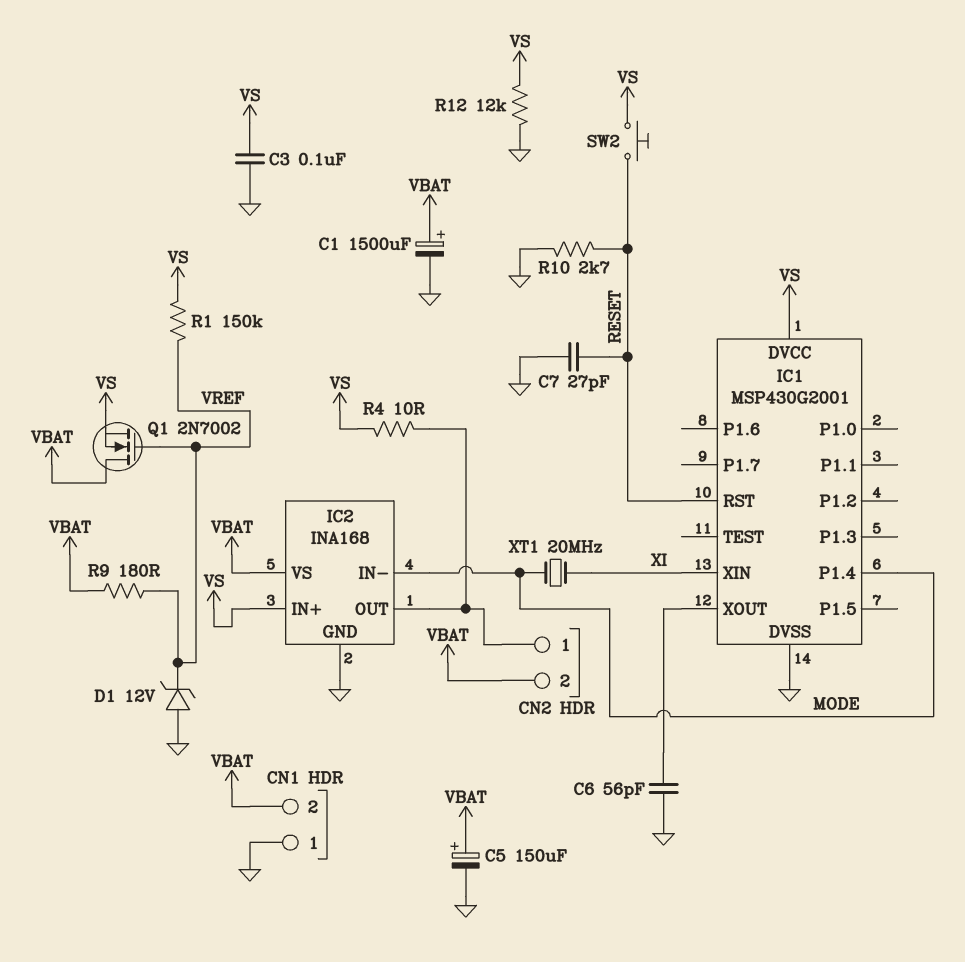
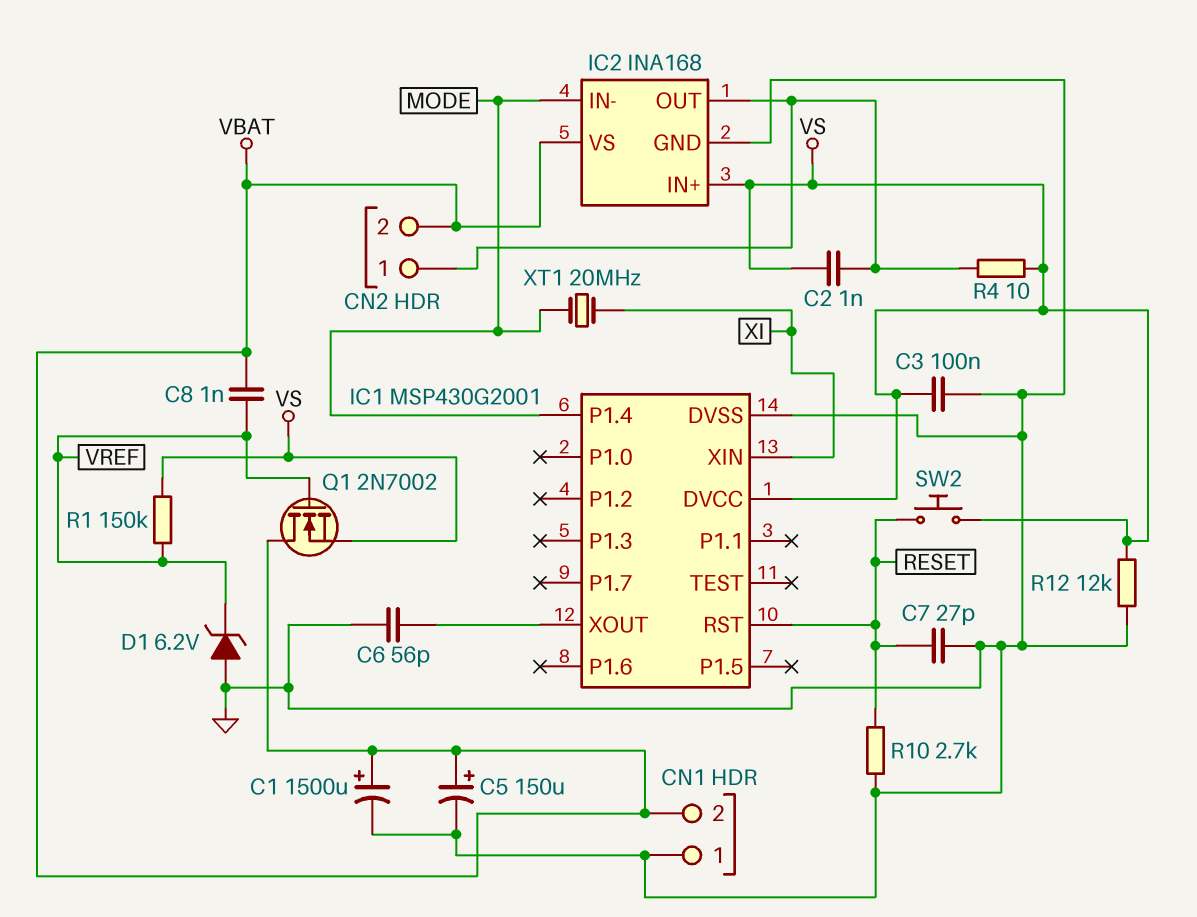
C2: none -> 1nF (CN2/1, VS)
C8: none -> 1nF (VBAT, VREF)
D1: zener 12V (A GND, K VREF) -> zener 6.2V (A GND, K VREF)
R9: 180 (VBAT, VREF) -> none

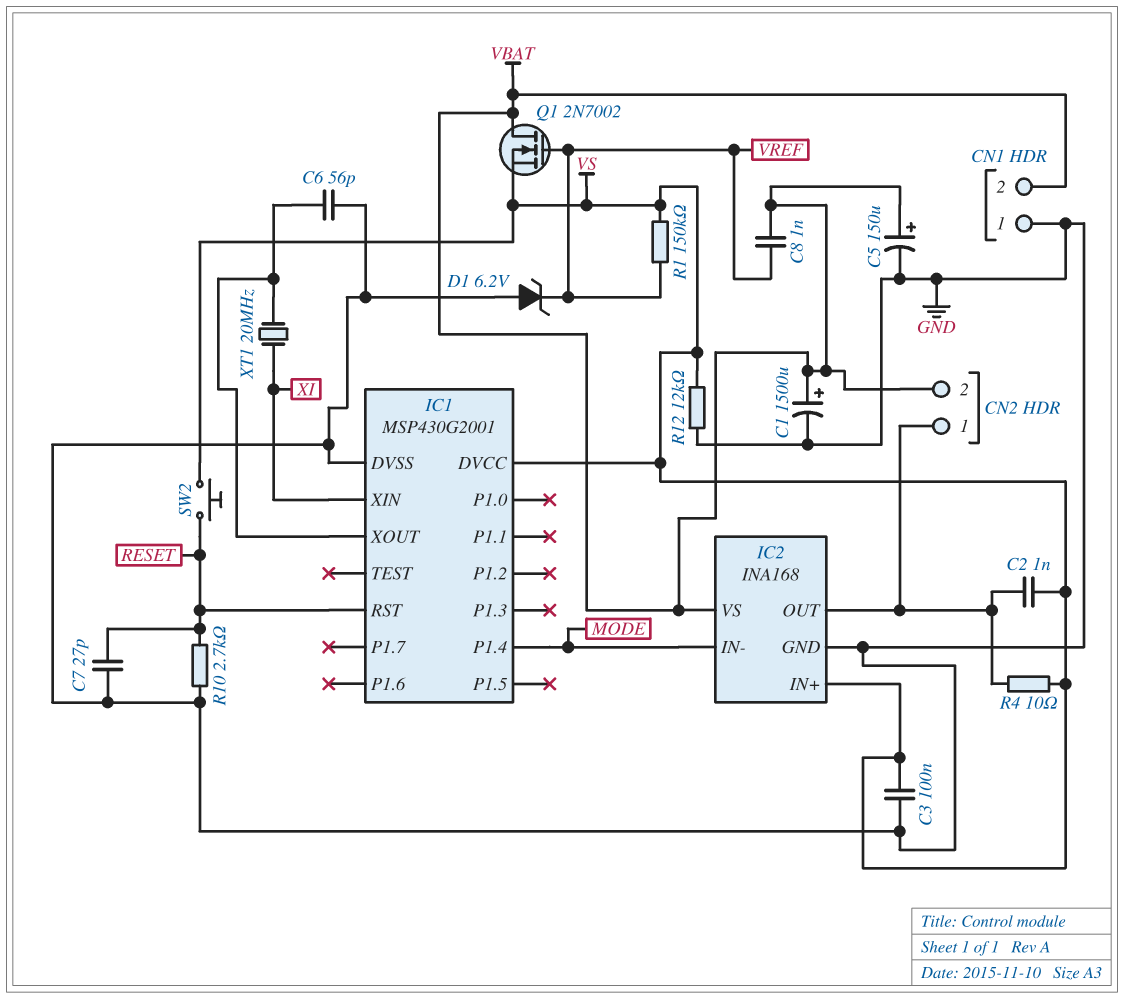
XT1: 20MHz (MODE, XI) -> 20MHz (IC1/XOUT, XI)

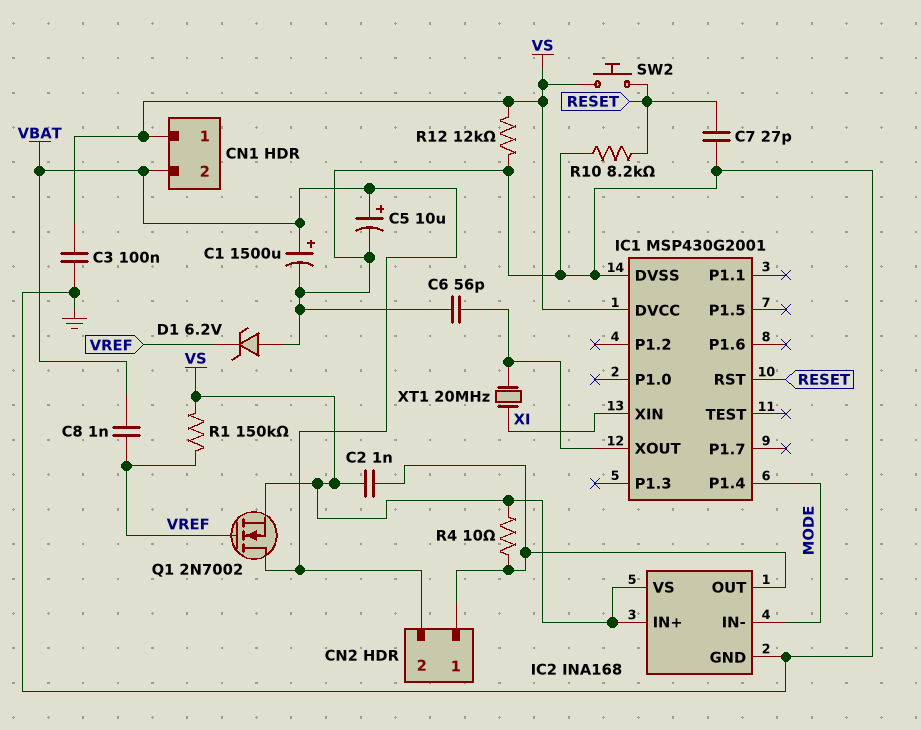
C5: 150uF (plus VBAT, minus GND) -> 10uF (plus VBAT, minus GND)
CN1 pin 1: GND -> VS
IC2 pin VS: VBAT -> VS
R10: 2.7k (GND, RESET) -> 8.2k (GND, RESET)

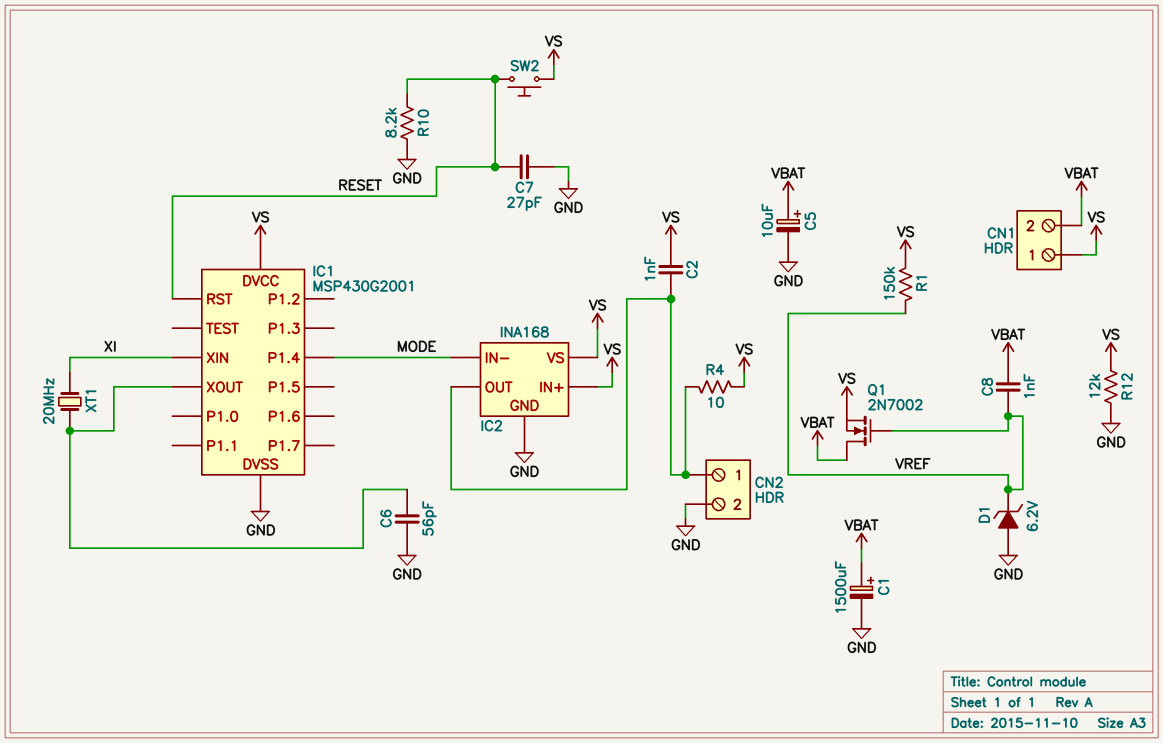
C3: 100nF (GND, VS) -> none
CN2 pin 2: VBAT -> GND

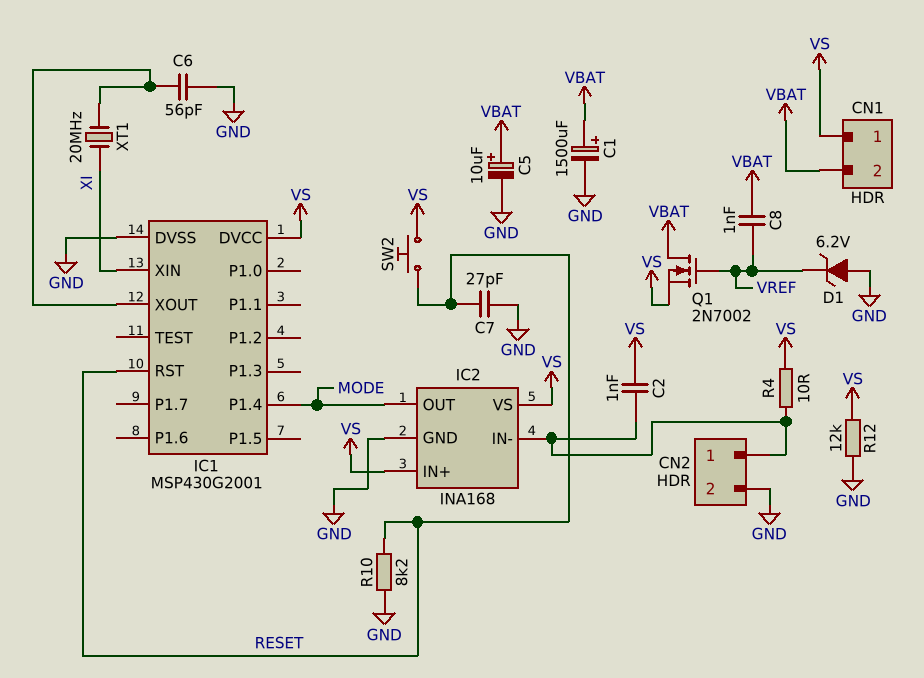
IC2 pin IN-: MODE -> CN2/1
IC2 pin OUT: CN2/1 -> MODE
R1: 150k (VREF, VS) -> none

